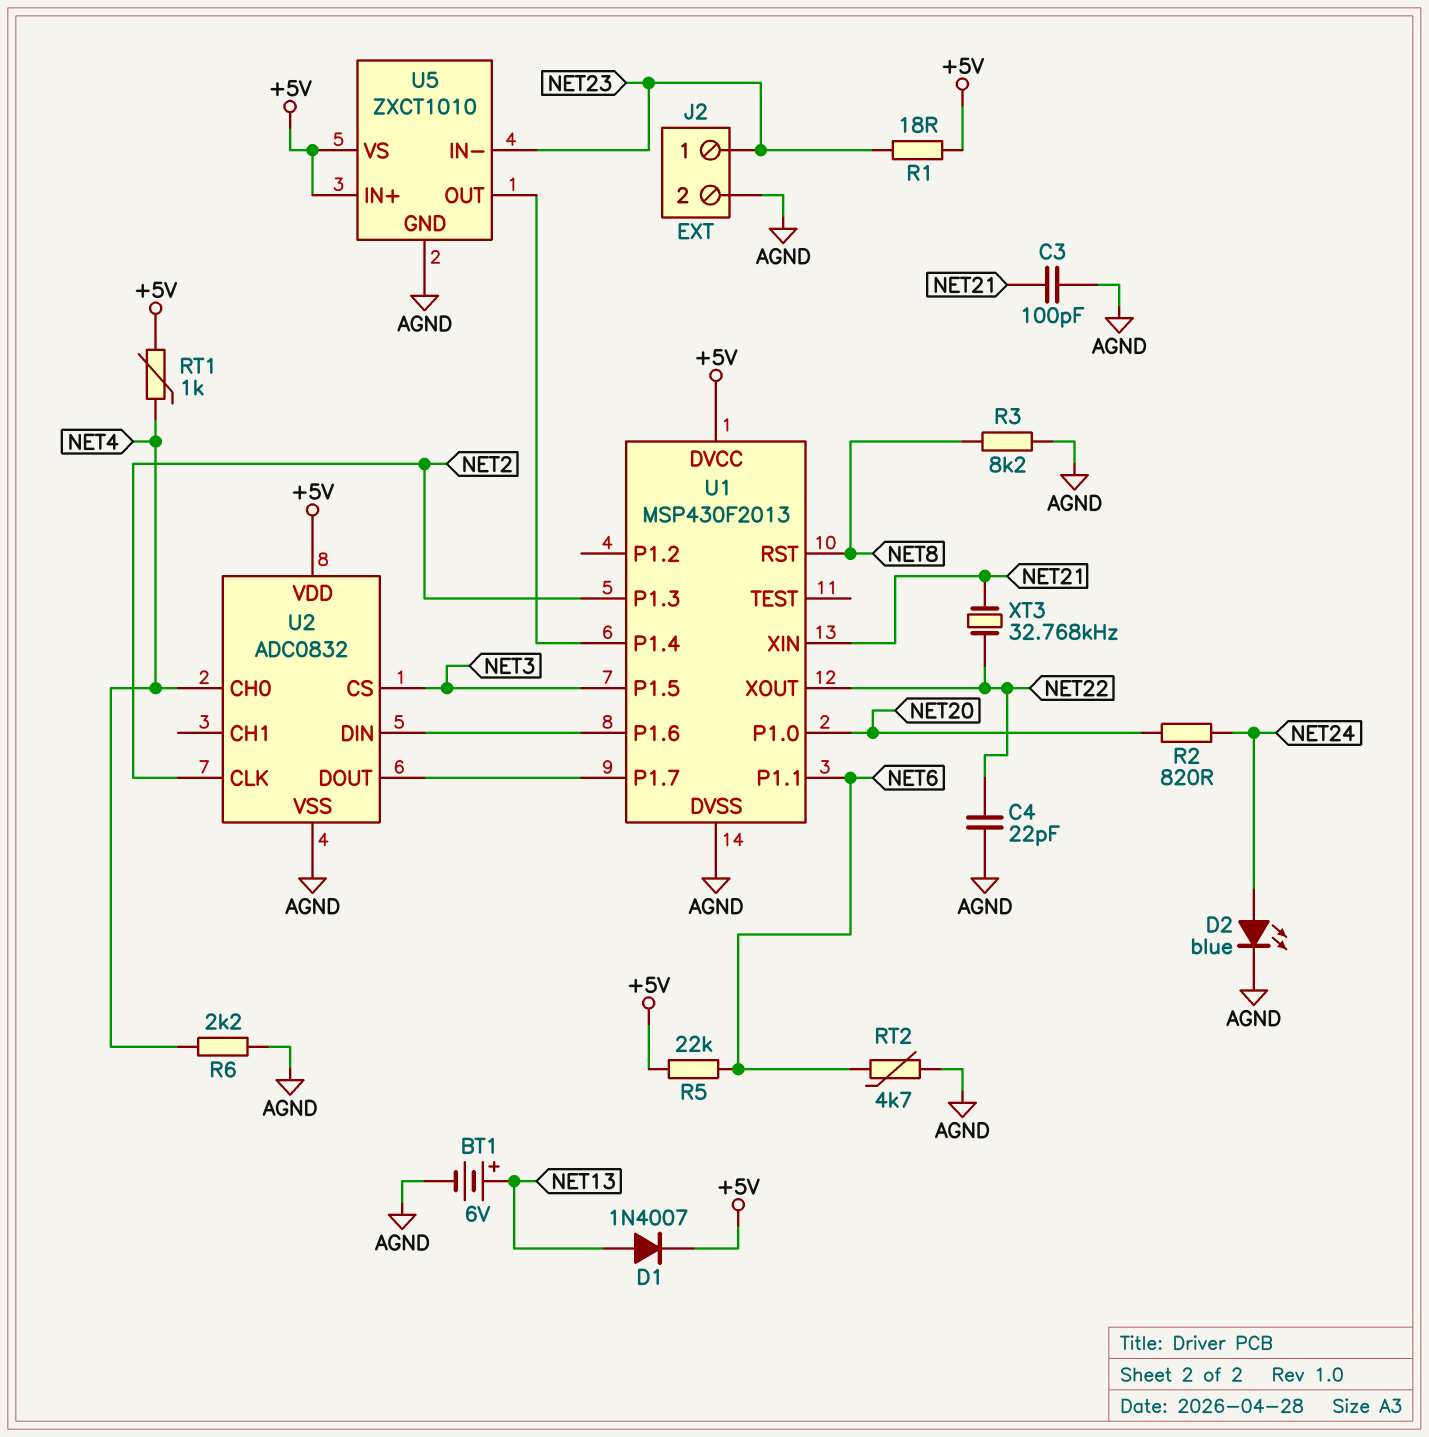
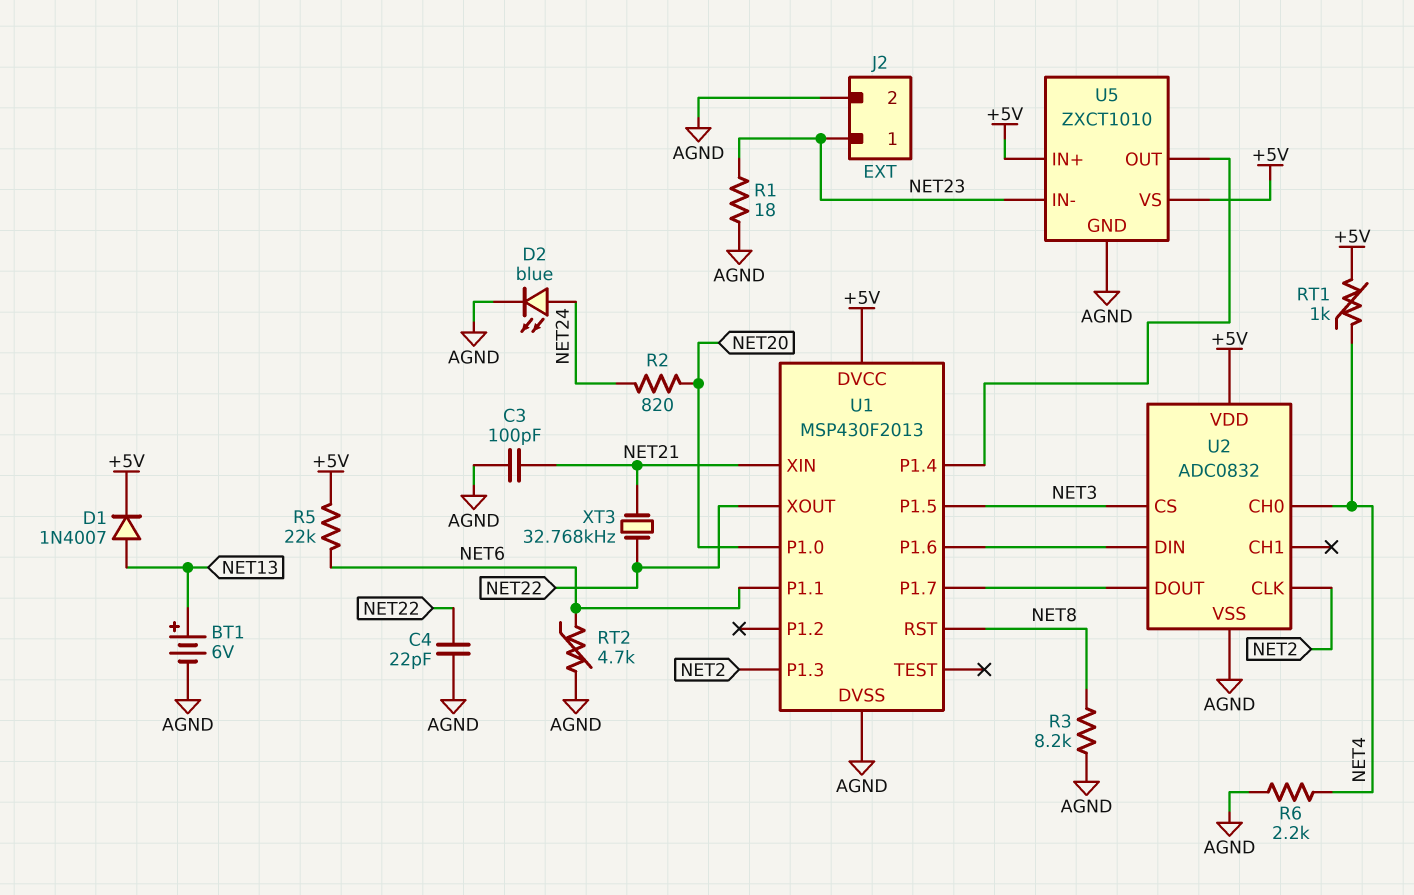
R1: 18 (+5V, NET23) -> 18 (AGND, NET23)

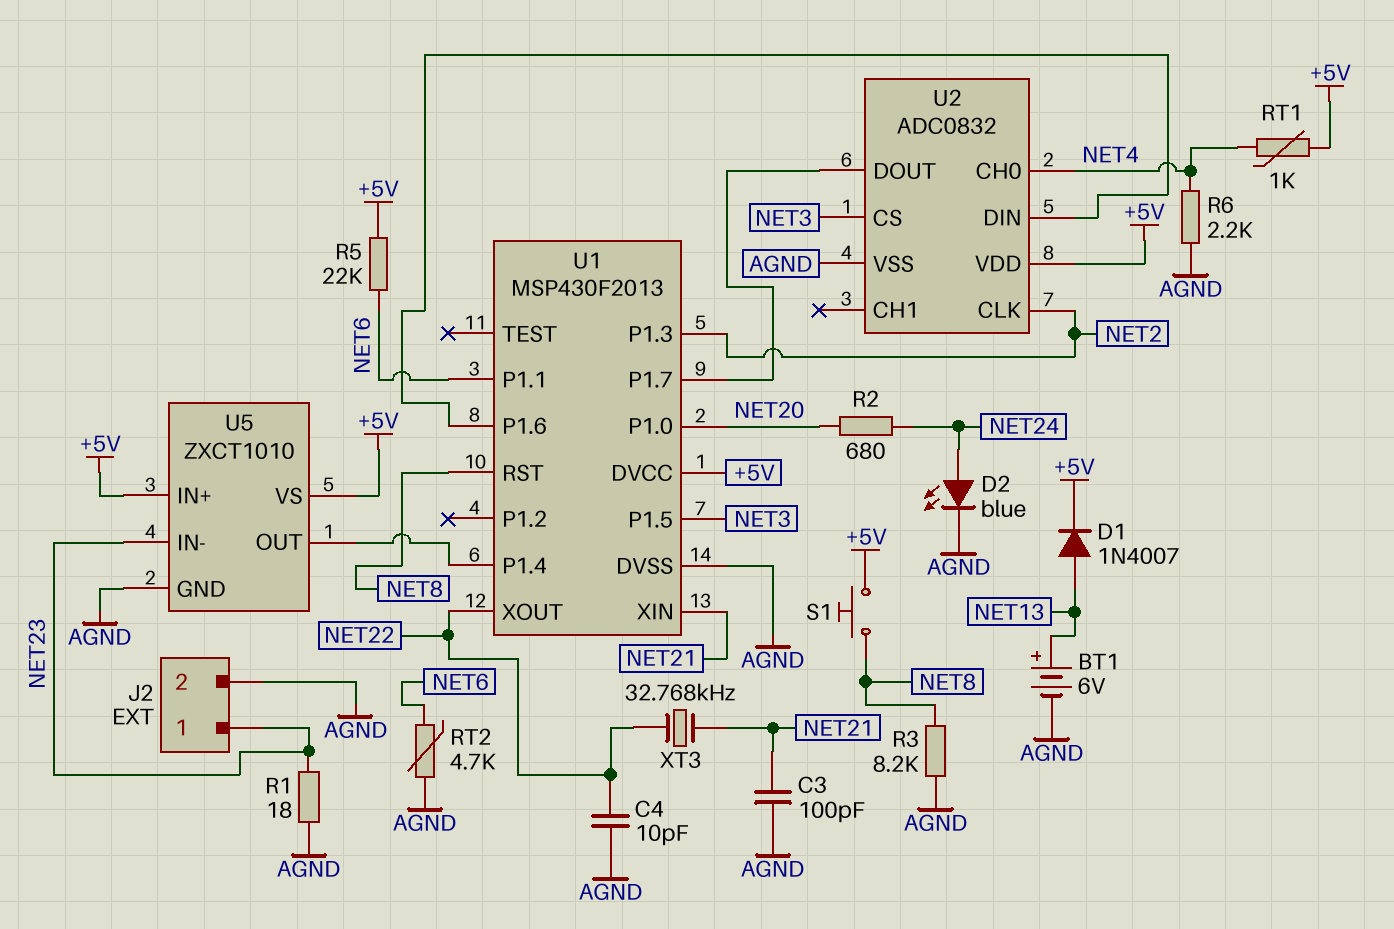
C4: 22pF (AGND, NET22) -> 10pF (AGND, NET22)
R2: 820 (NET20, NET24) -> 680 (NET20, NET24)
S1: none -> button (+5V, NET8)

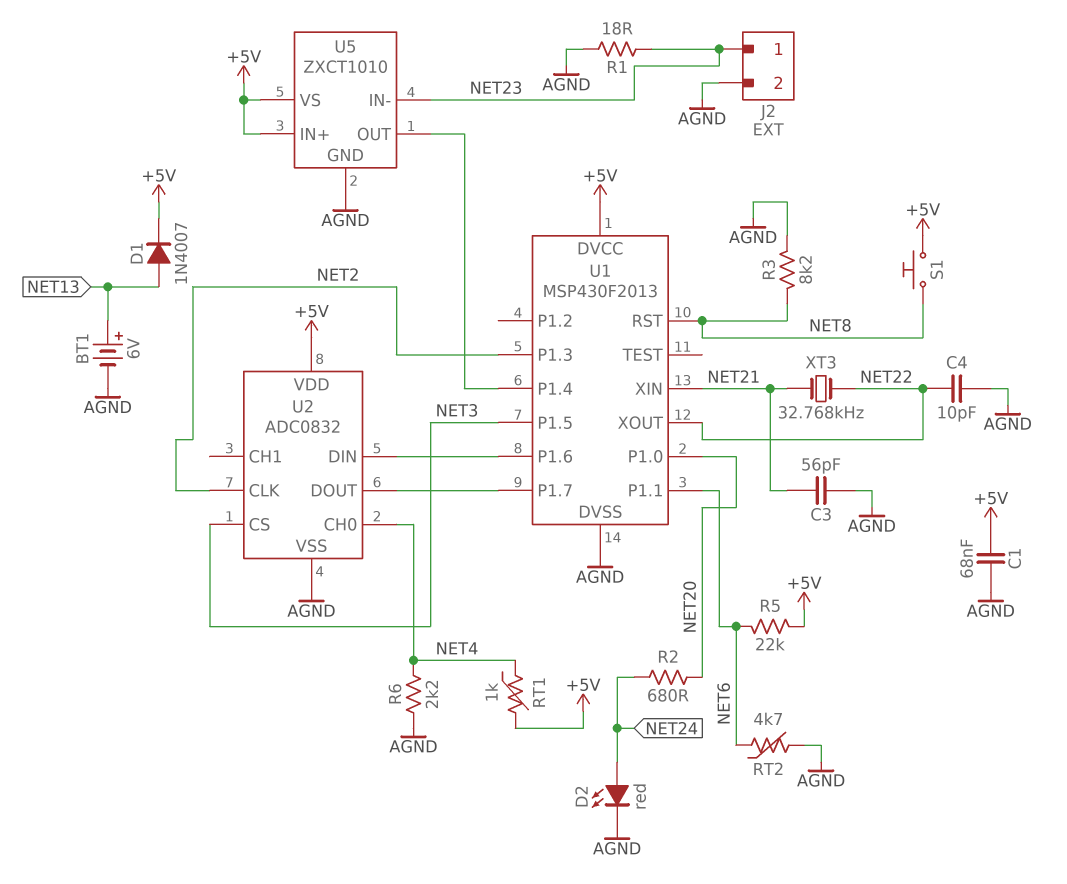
C1: none -> 68nF (+5V, AGND)
C3: 100pF (AGND, NET21) -> 56pF (AGND, NET21)
D2: LED blue (A NET24, K AGND) -> LED red (A NET24, K AGND)

